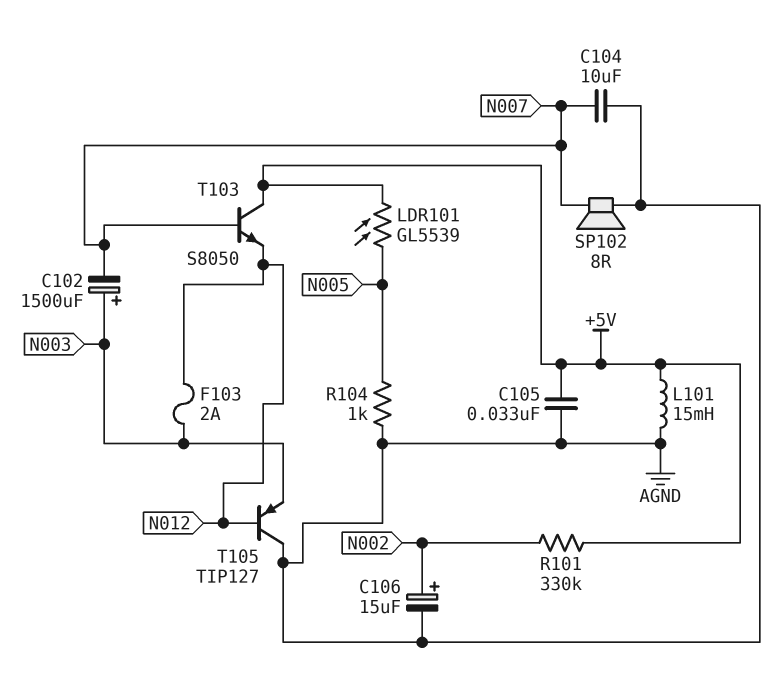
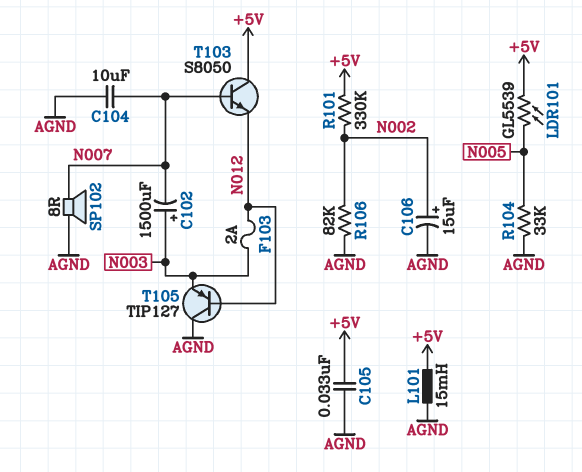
R104: 1k (AGND, N005) -> 33k (AGND, N005)
R106: none -> 82k (AGND, N002)

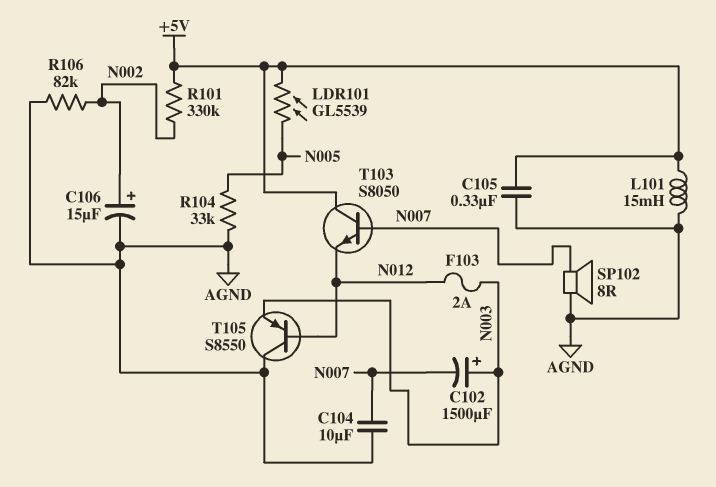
C105: 33nF (+5V, AGND) -> 330nF (+5V, AGND)
T105: PNP TIP127 (B N012, C AGND, E N003) -> PNP S8550 (B N012, C AGND, E N003)

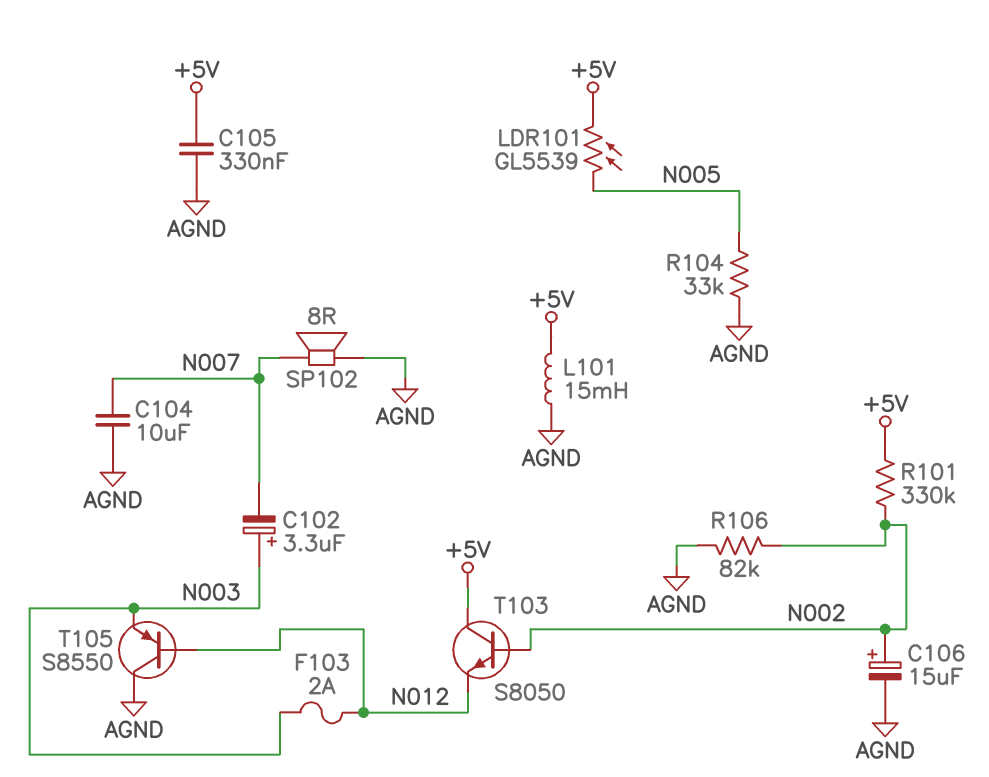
C102: 1500uF (plus N003, minus N007) -> 3.3uF (plus N003, minus N007)
T103: NPN S8050 (B N007, C +5V, E N012) -> NPN S8050 (B N002, C +5V, E N012)

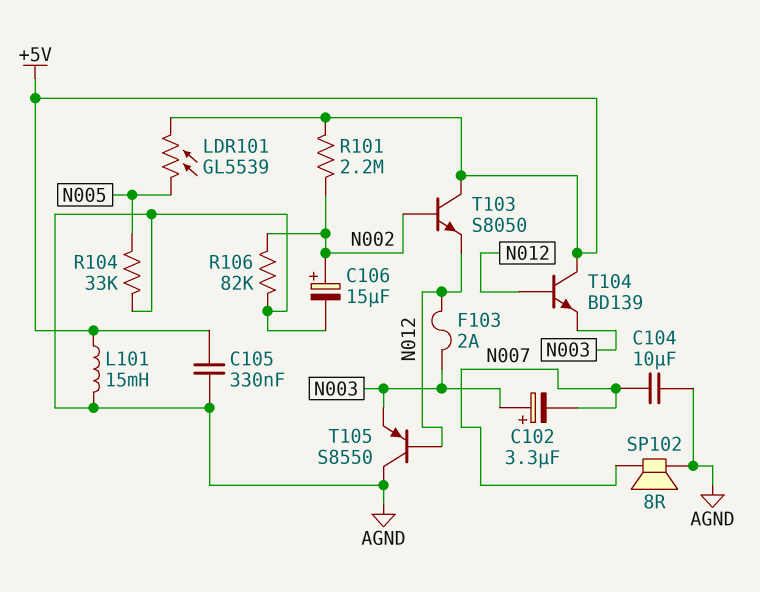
R101: 330k (+5V, N002) -> 2.2M (+5V, N002)
T104: none -> NPN BD139 (B N012, C +5V, E N003)

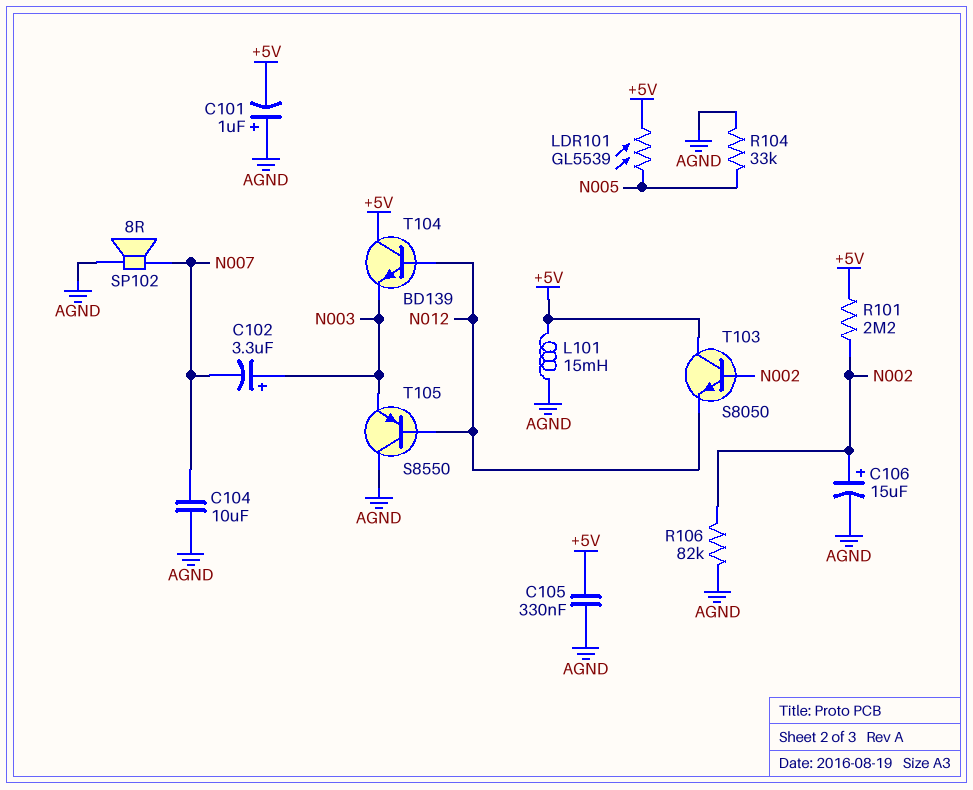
C101: none -> 1uF (plus AGND, minus +5V)
F103: 2A (N003, N012) -> none

